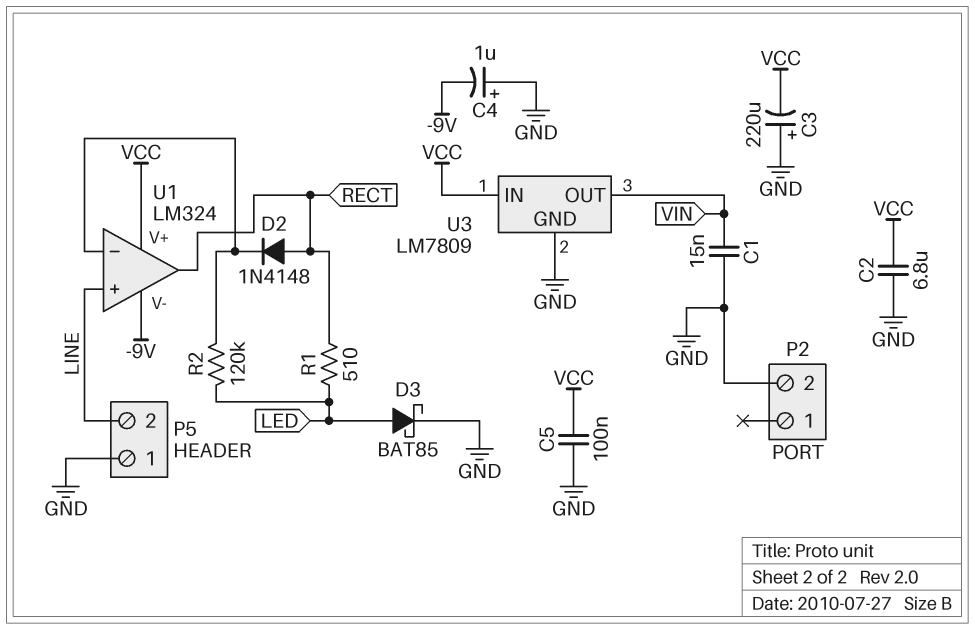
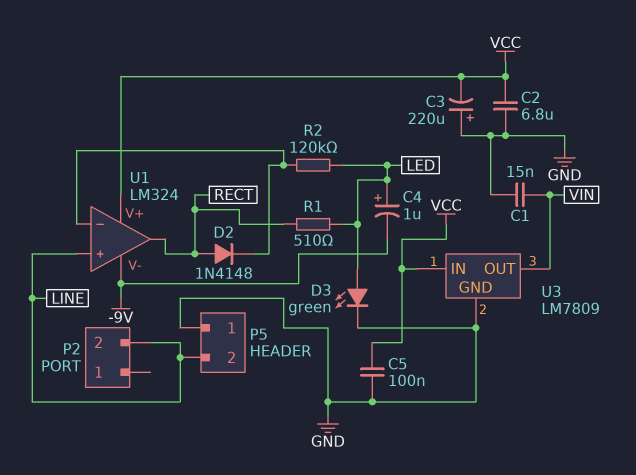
C4: 1uF (plus GND, minus -9V) -> 1uF (plus LED, minus -9V)
D3: schottky BAT85 (A LED, K GND) -> LED green (A LED, K GND)
P2 pin 2: GND -> LINE

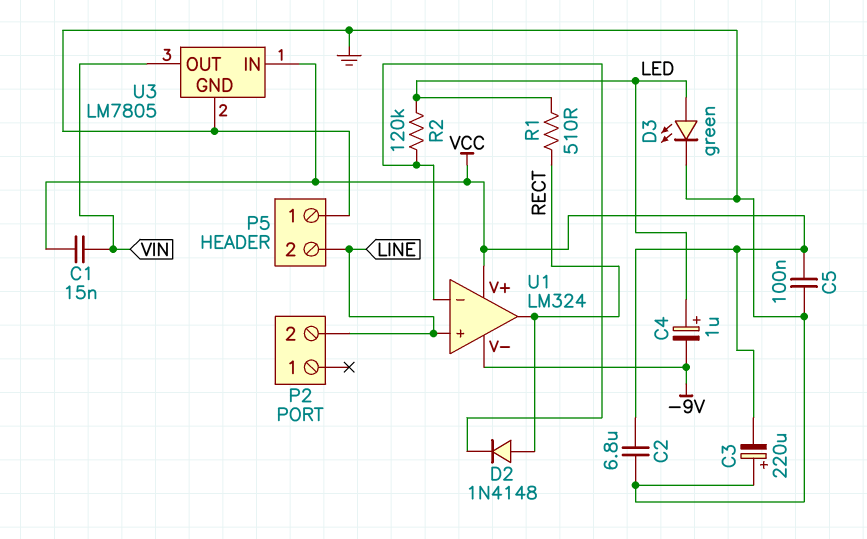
C1: 15nF (GND, VIN) -> 15nF (VCC, VIN)
U3: LM7809 -> LM7805

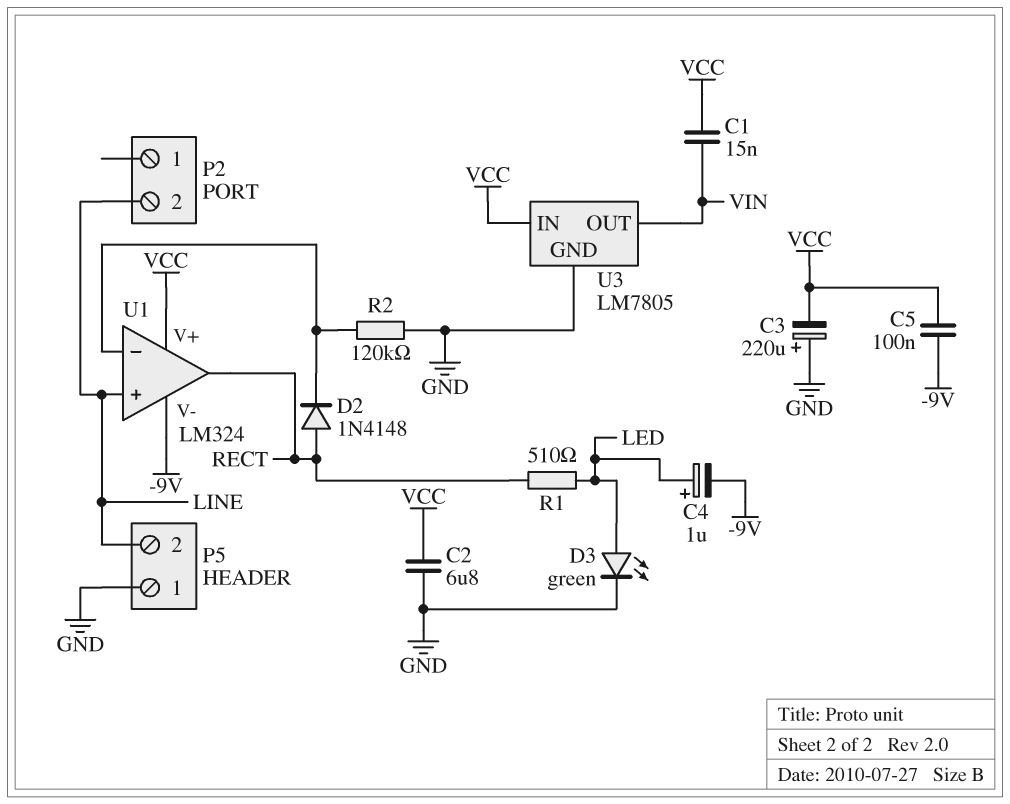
C5: 100nF (GND, VCC) -> 100nF (-9V, VCC)
R2: 120k (LED, U1/in-) -> 120k (GND, U1/in-)

